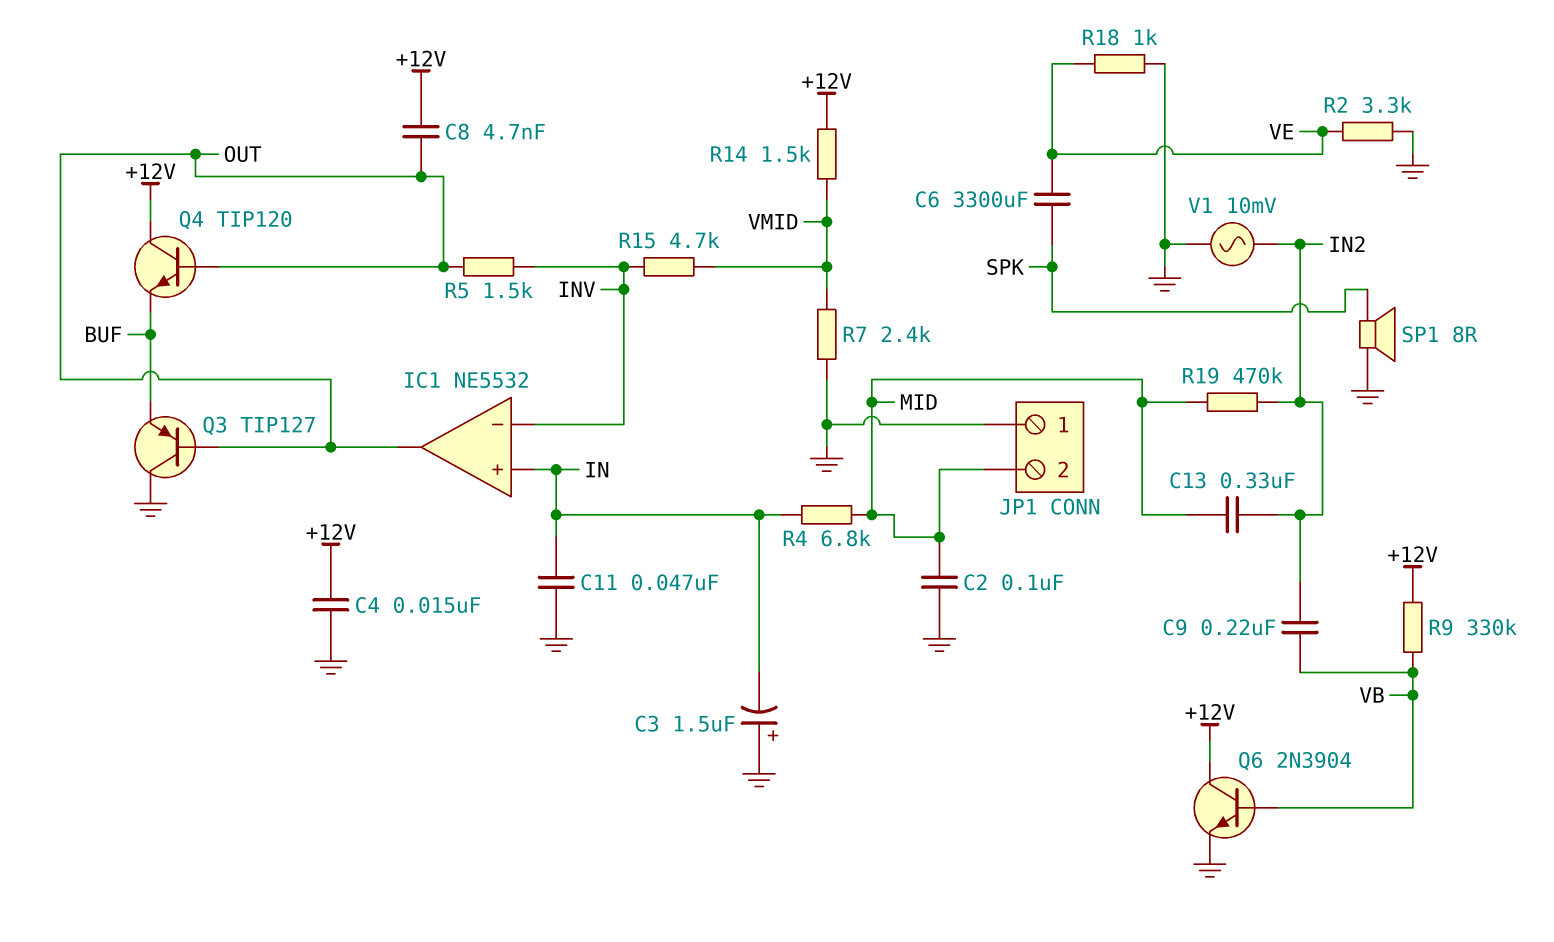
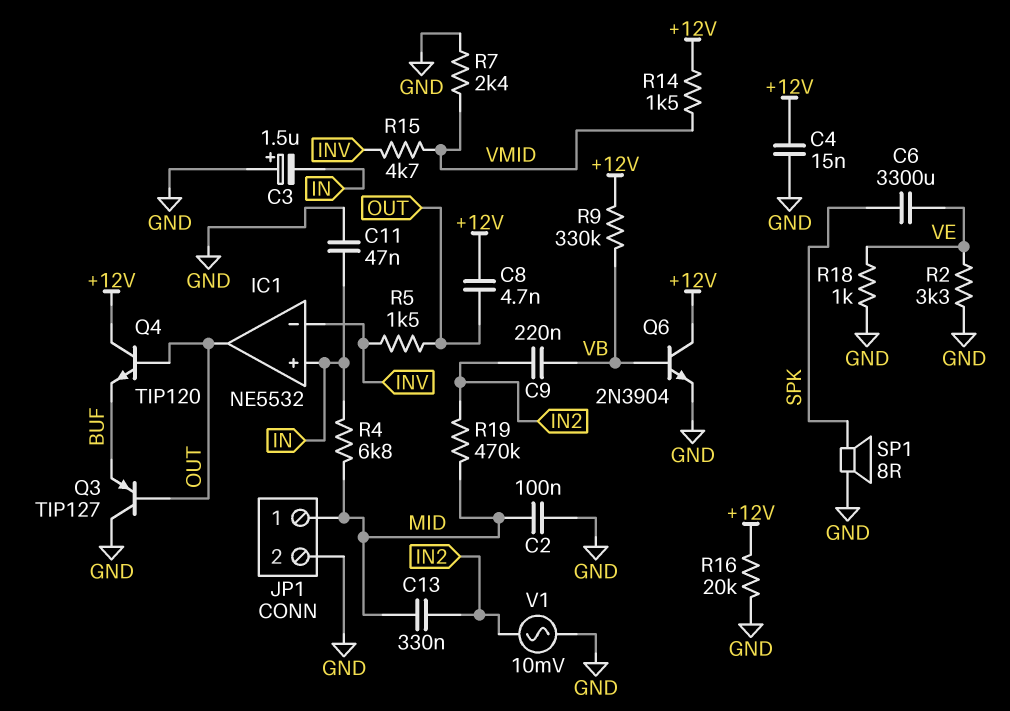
JP1 pin 1: GND -> MID
JP1 pin 2: MID -> GND
R16: none -> 20k (+12V, GND)

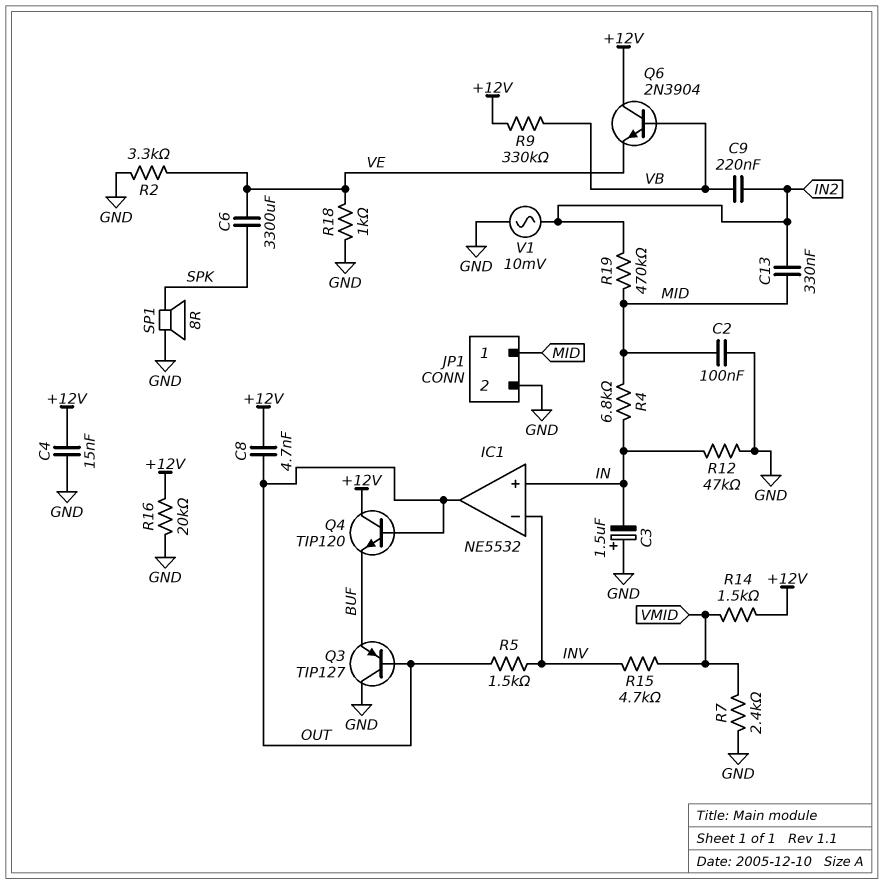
C11: 47nF (GND, IN) -> none
Q6: NPN 2N3904 (B VB, C +12V, E GND) -> NPN 2N3904 (B VB, C +12V, E VE)
R12: none -> 47k (GND, IN)

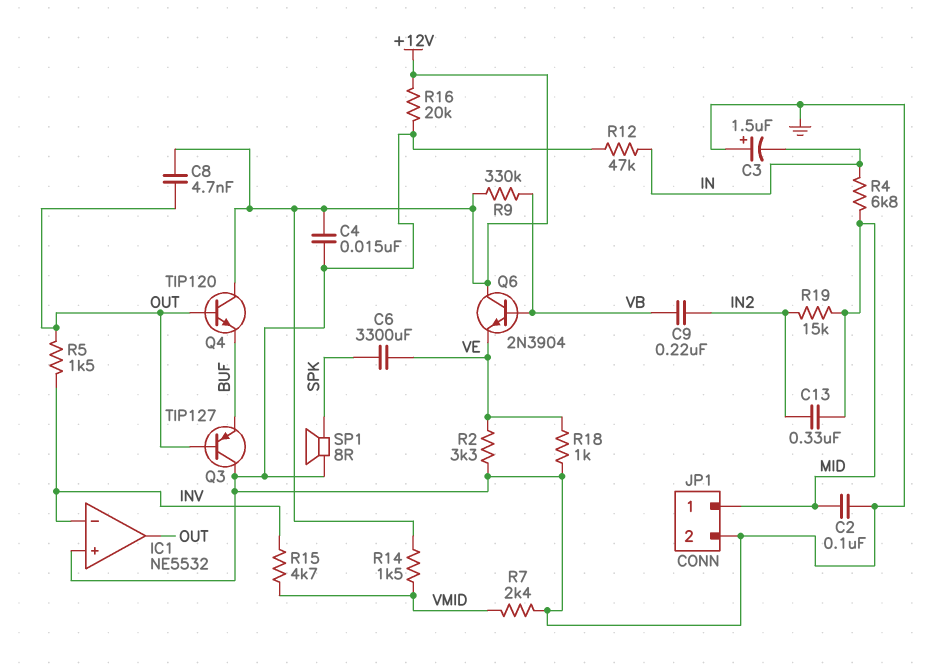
IC1 pin in+: IN -> GND
R19: 470k (IN2, MID) -> 15k (IN2, MID)
V1: AC 10mV (GND, IN2) -> none

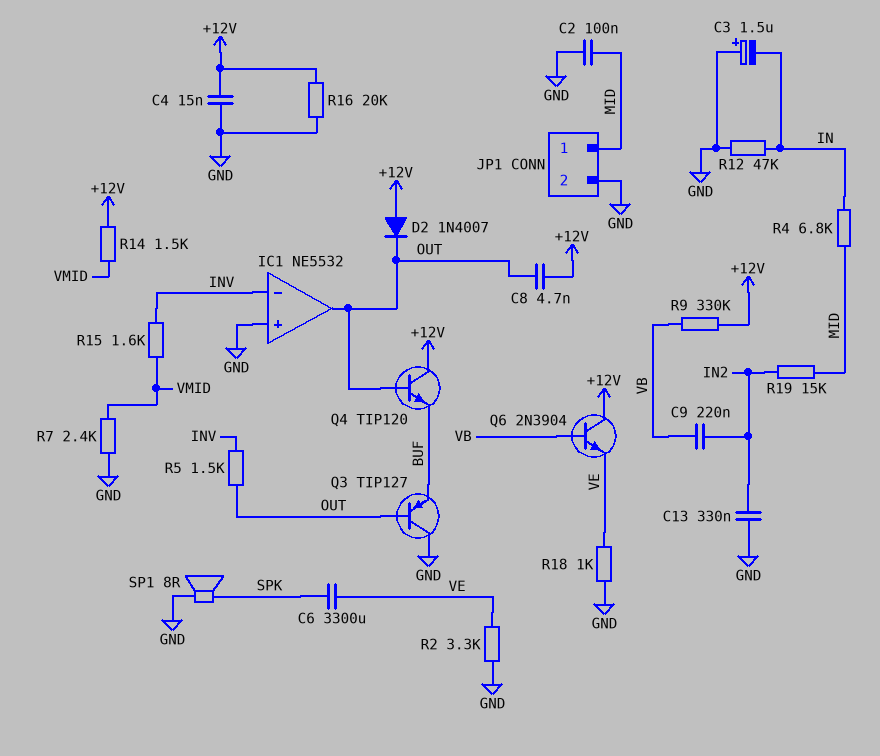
C13: 330nF (IN2, MID) -> 330nF (GND, IN2)
D2: none -> diode 1N4007 (A +12V, K OUT)
R15: 4.7k (INV, VMID) -> 1.6k (INV, VMID)

